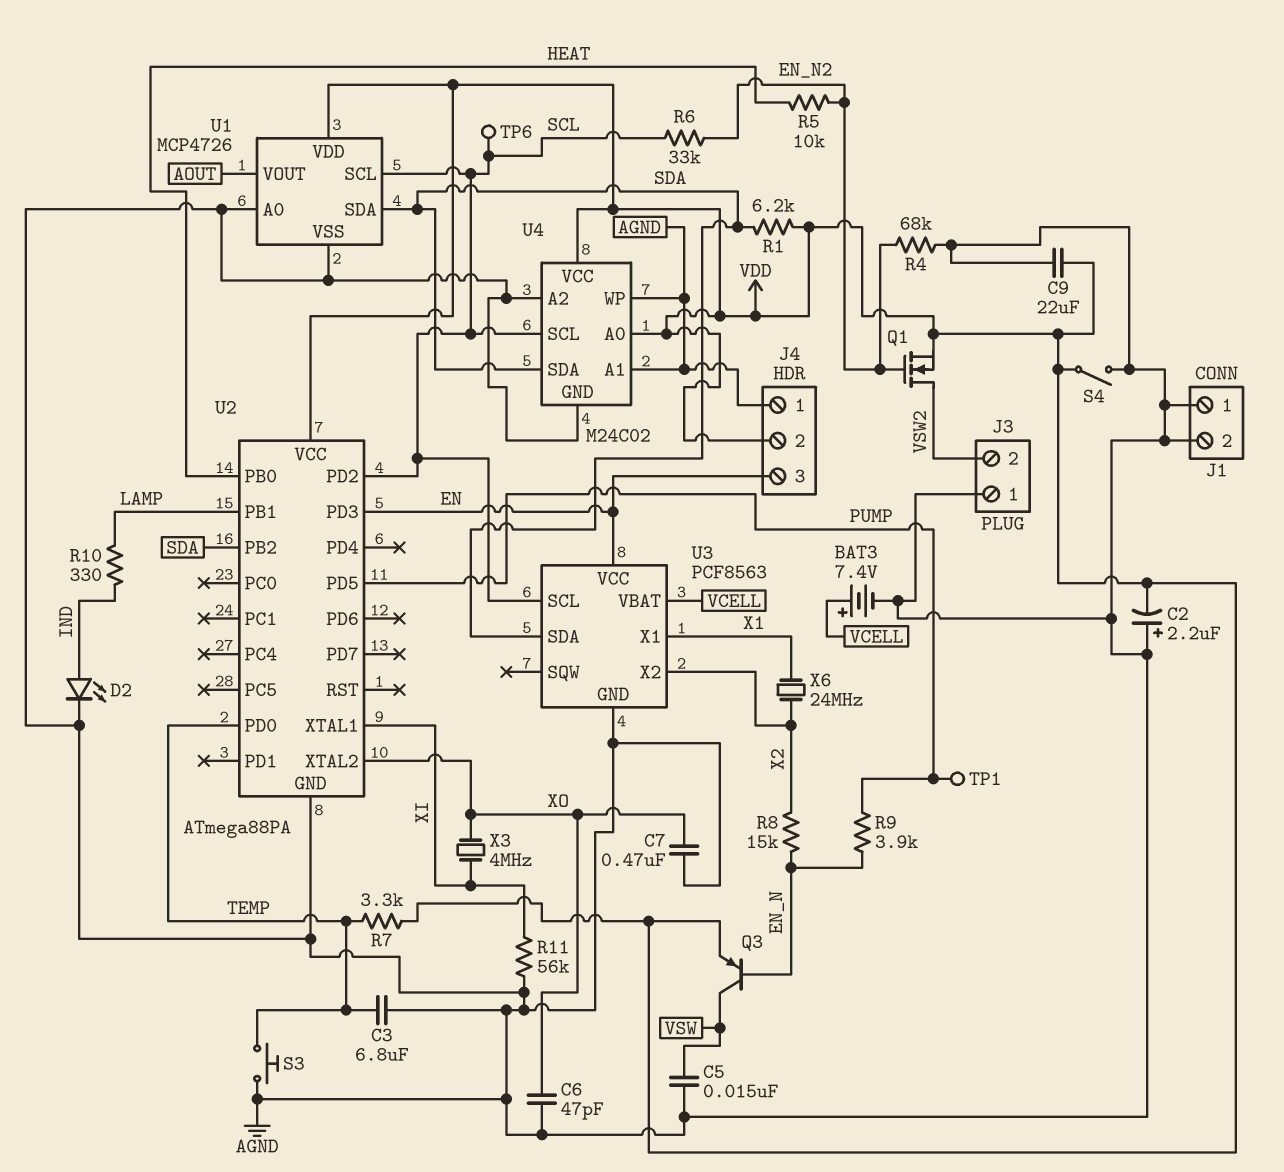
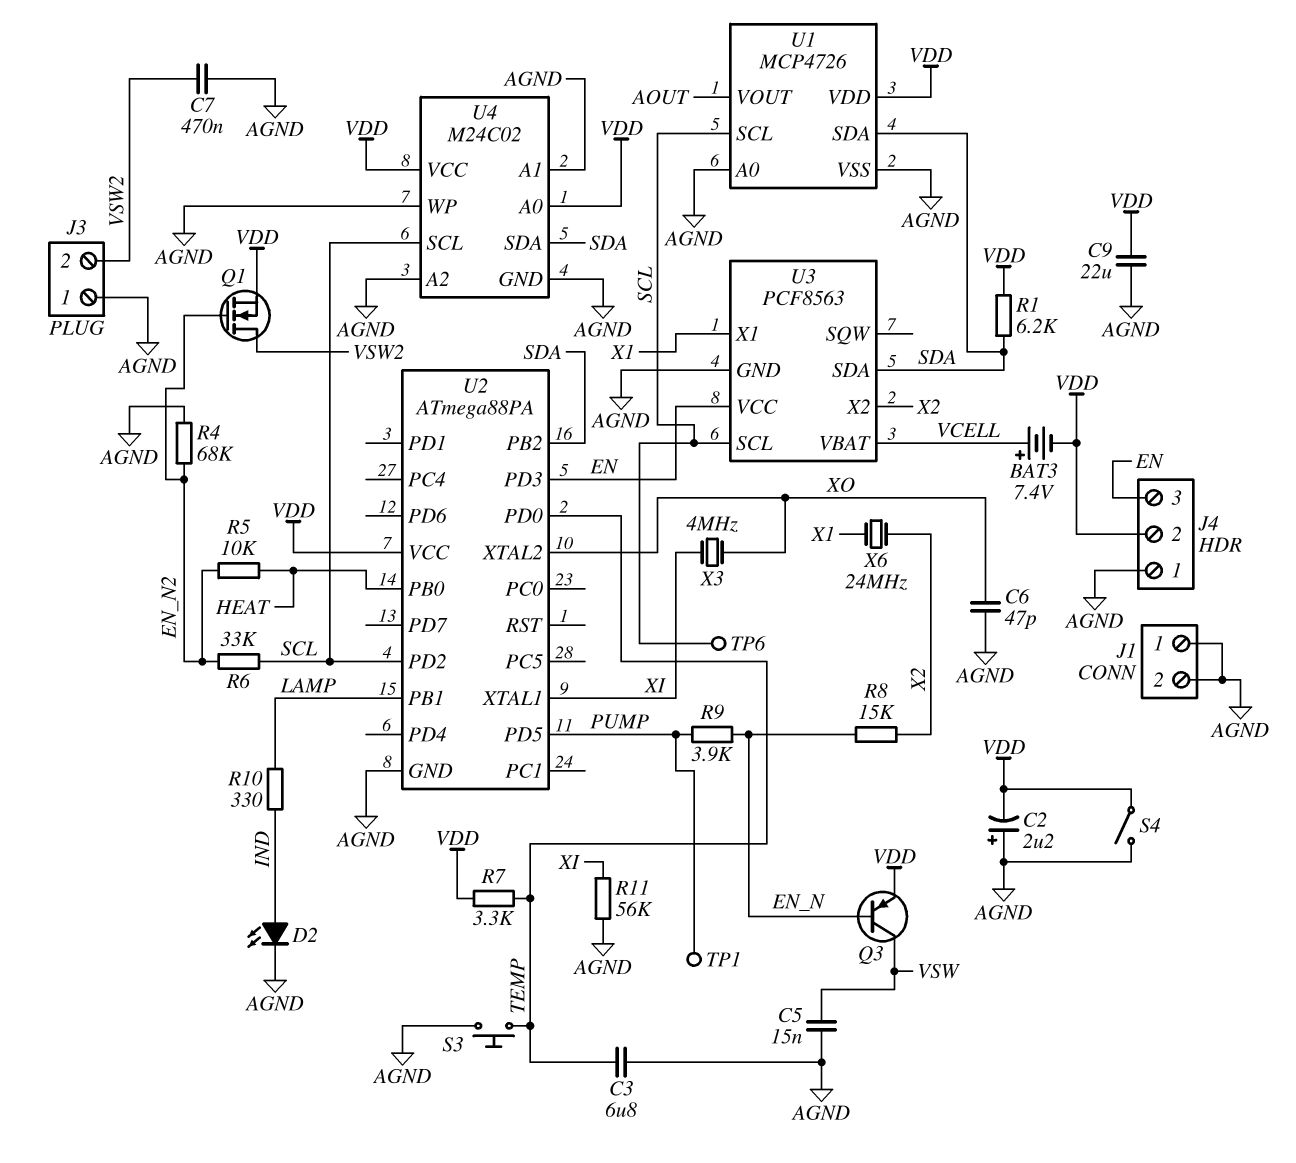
BAT3: 7.4V (plus VCELL, minus AGND) -> 7.4V (plus VCELL, minus VDD)
C7: 470nF (AGND, XO) -> 470nF (AGND, VSW2)

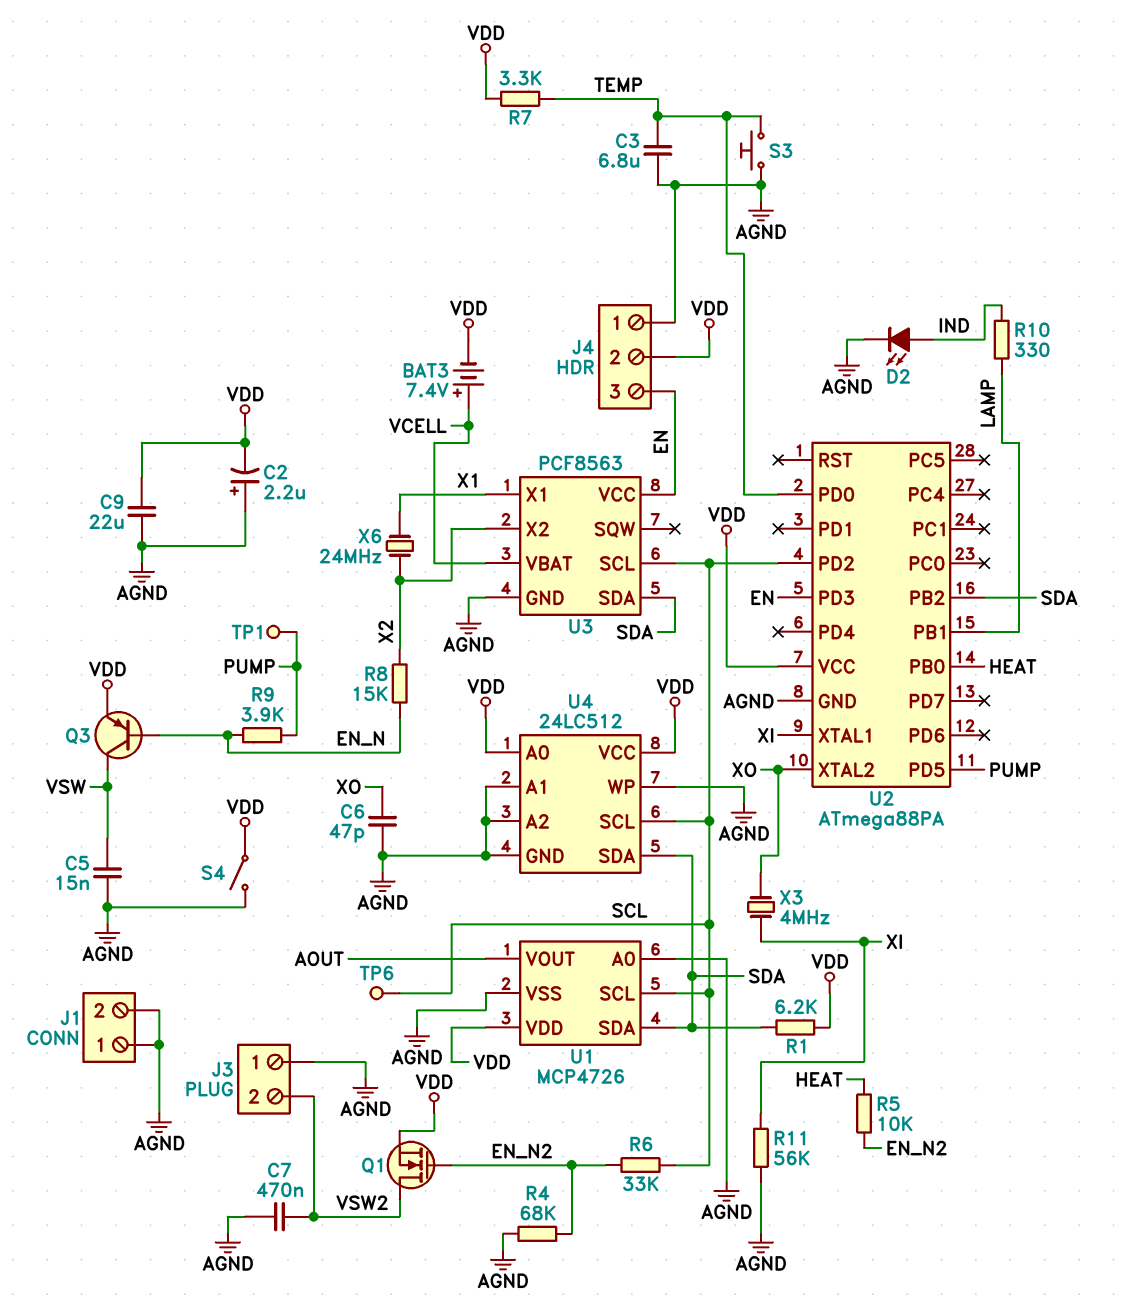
U4: M24C02 -> 24LC512

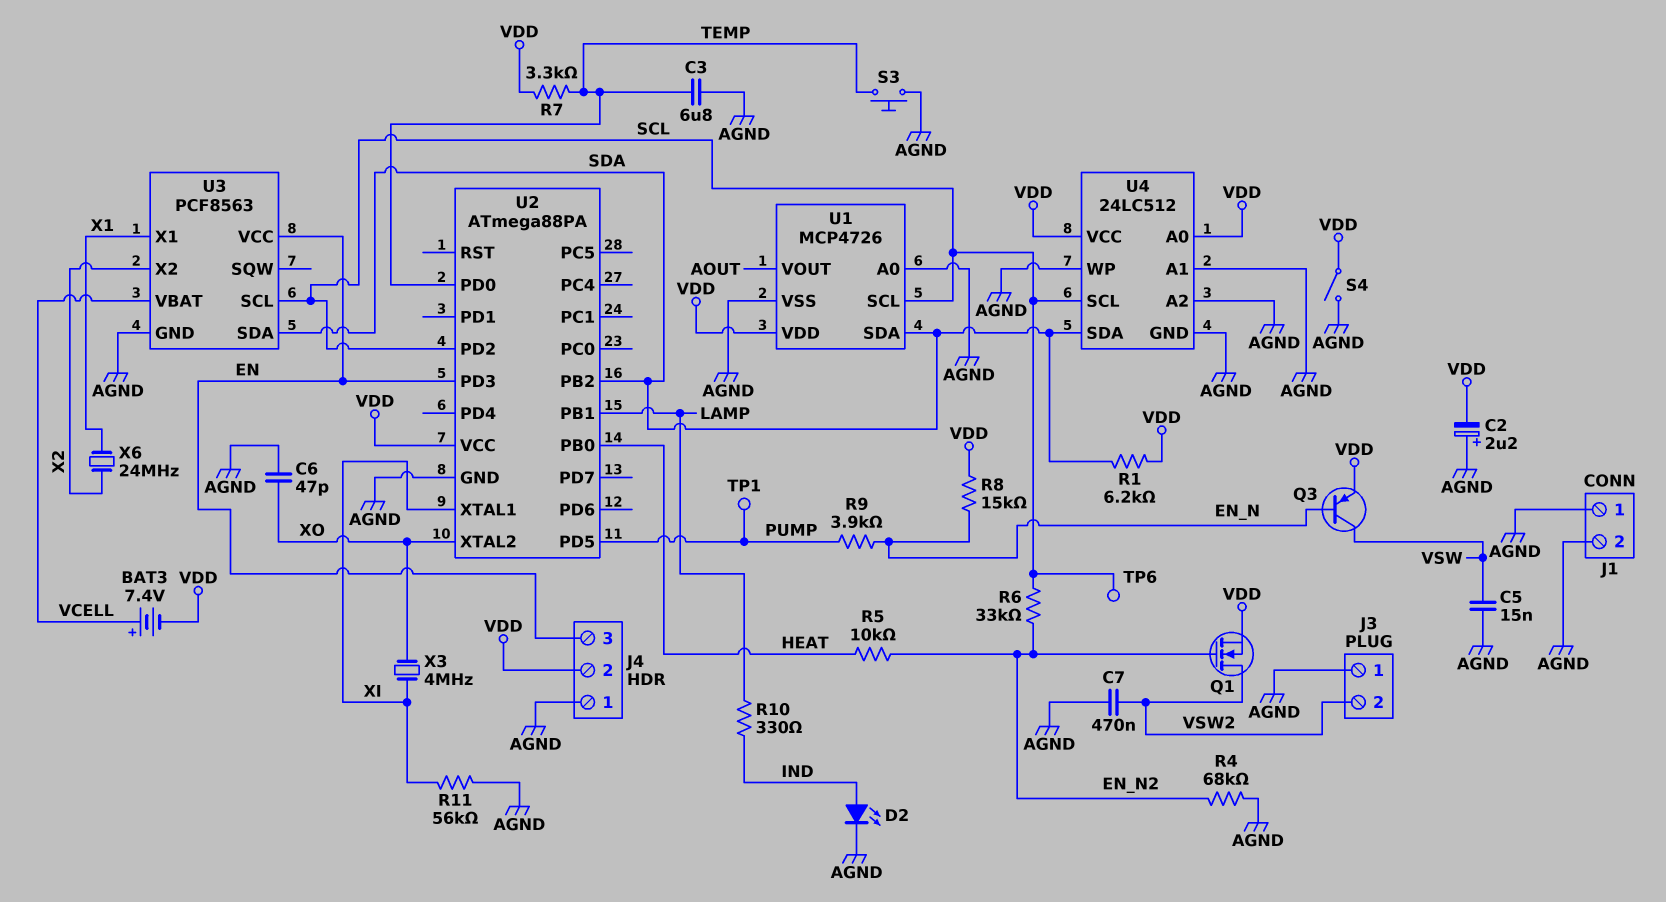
C9: 22uF (AGND, VDD) -> none
R8: 15k (EN_N, X2) -> 15k (EN_N, VDD)

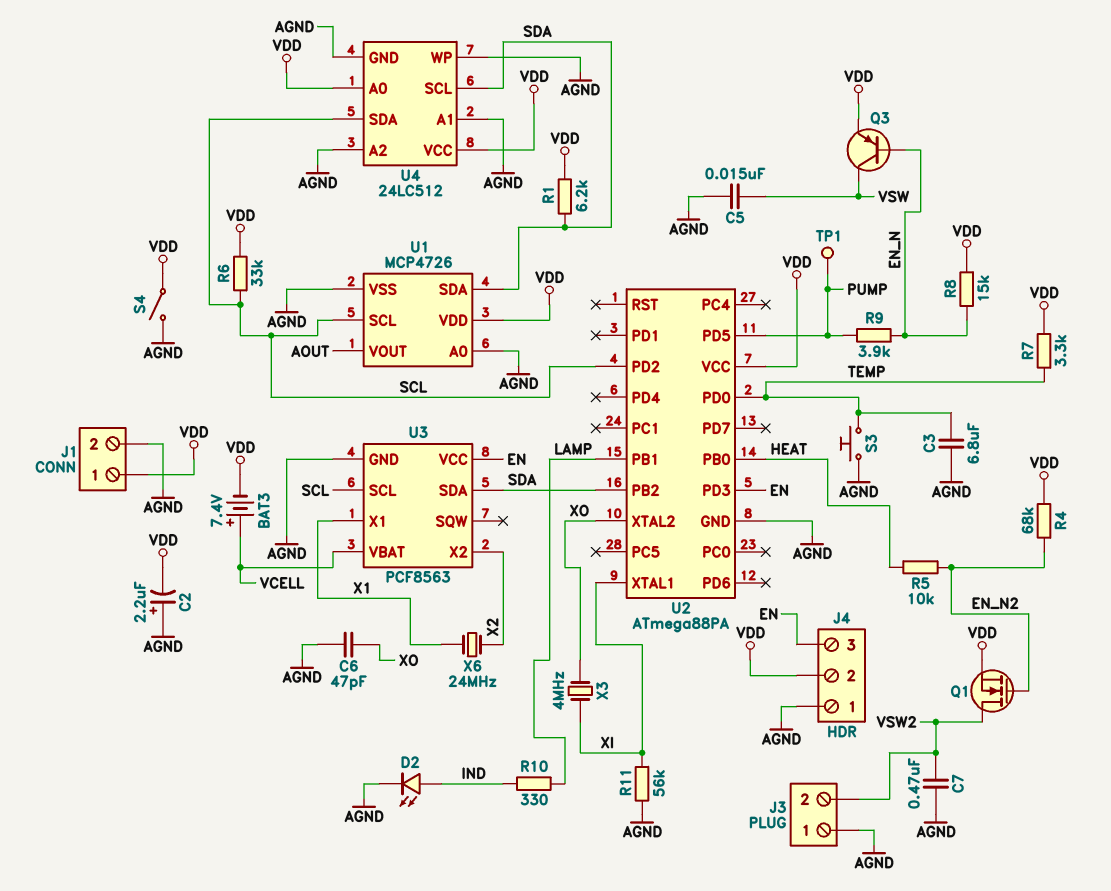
J1 pin 1: AGND -> VDD
R4: 68k (AGND, EN_N2) -> 68k (EN_N2, VDD)
R6: 33k (EN_N2, SCL) -> 33k (SCL, VDD)
TP6: test point (SCL) -> none
U4 pin SCL: SCL -> SDA
U4 pin SDA: SDA -> SCL

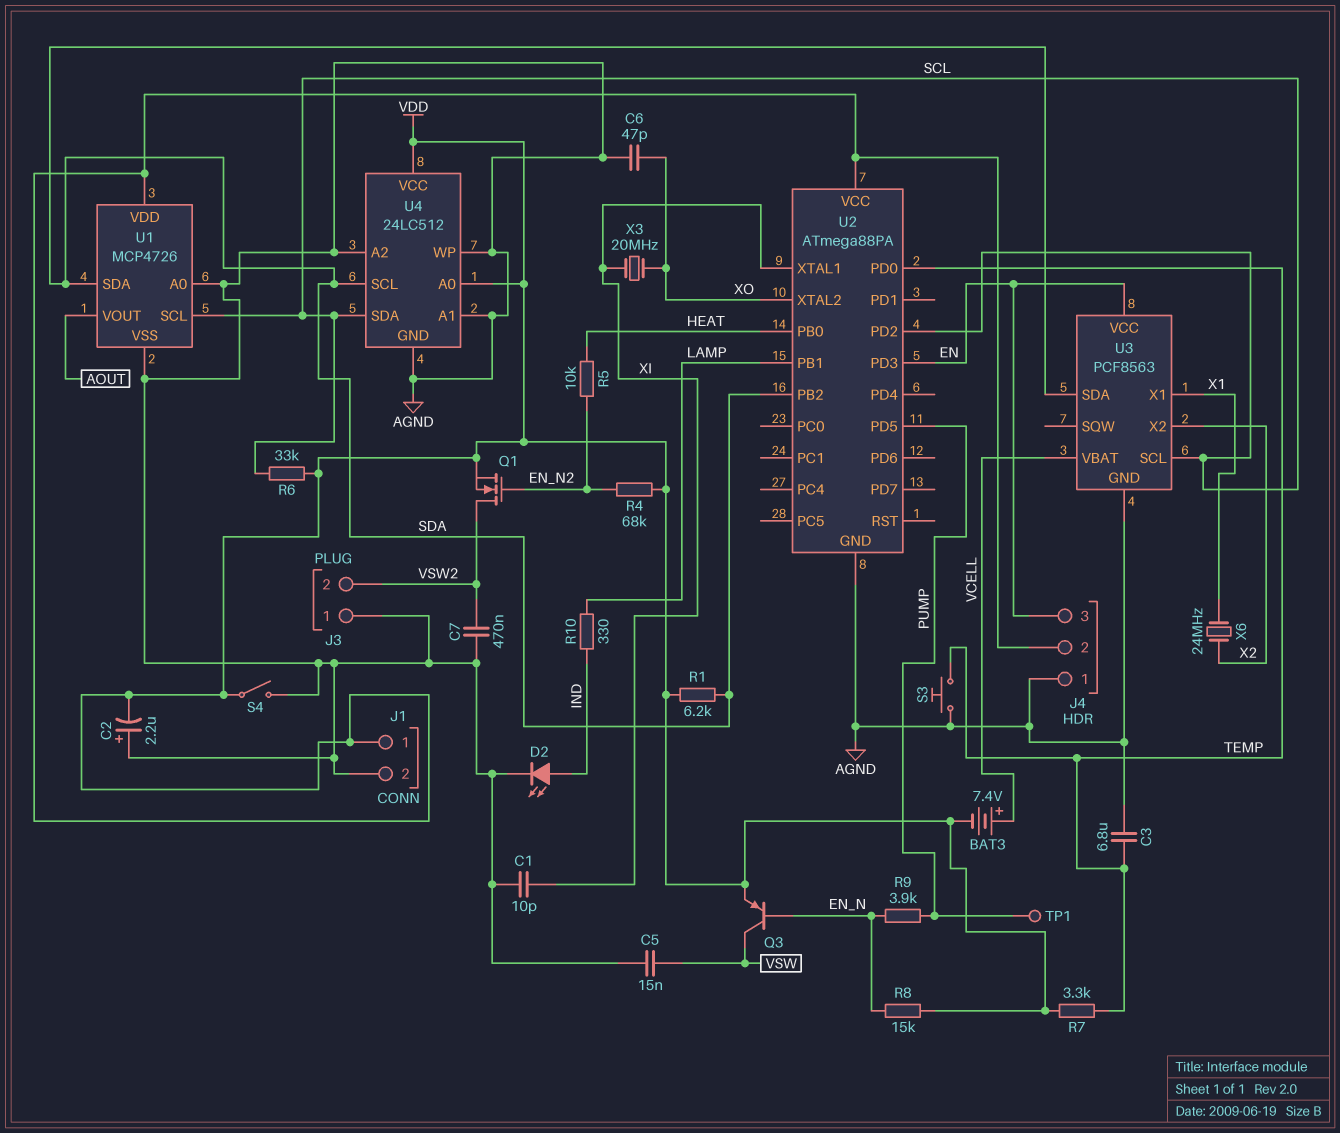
C1: none -> 10pF (AGND, XI)
R11: 56k (AGND, XI) -> none
X3: 4MHz (XI, XO) -> 20MHz (XI, XO)

